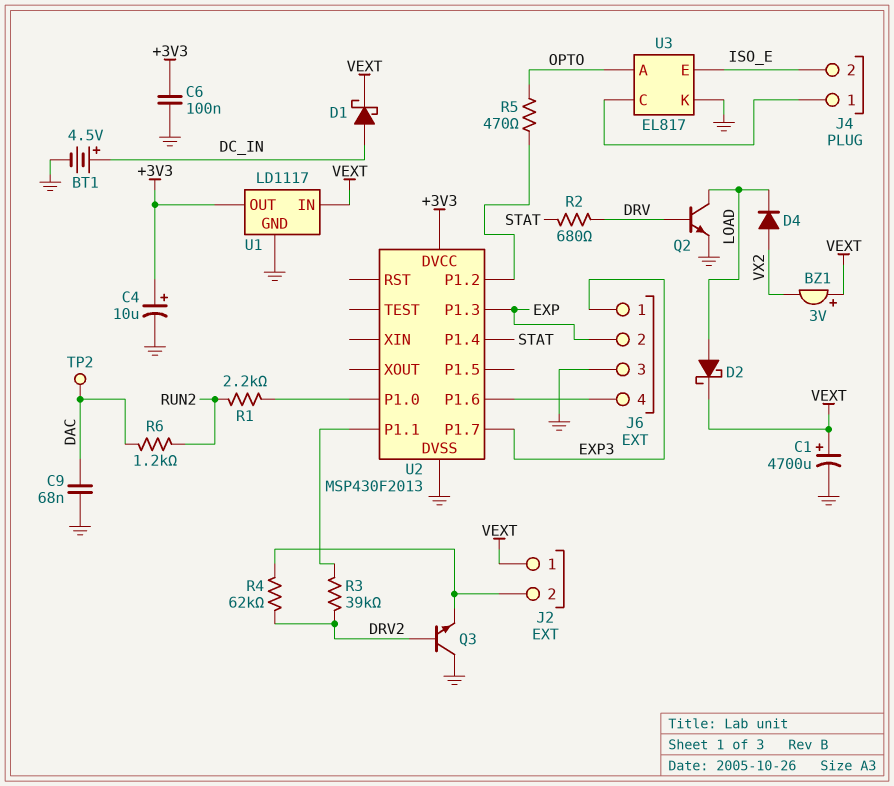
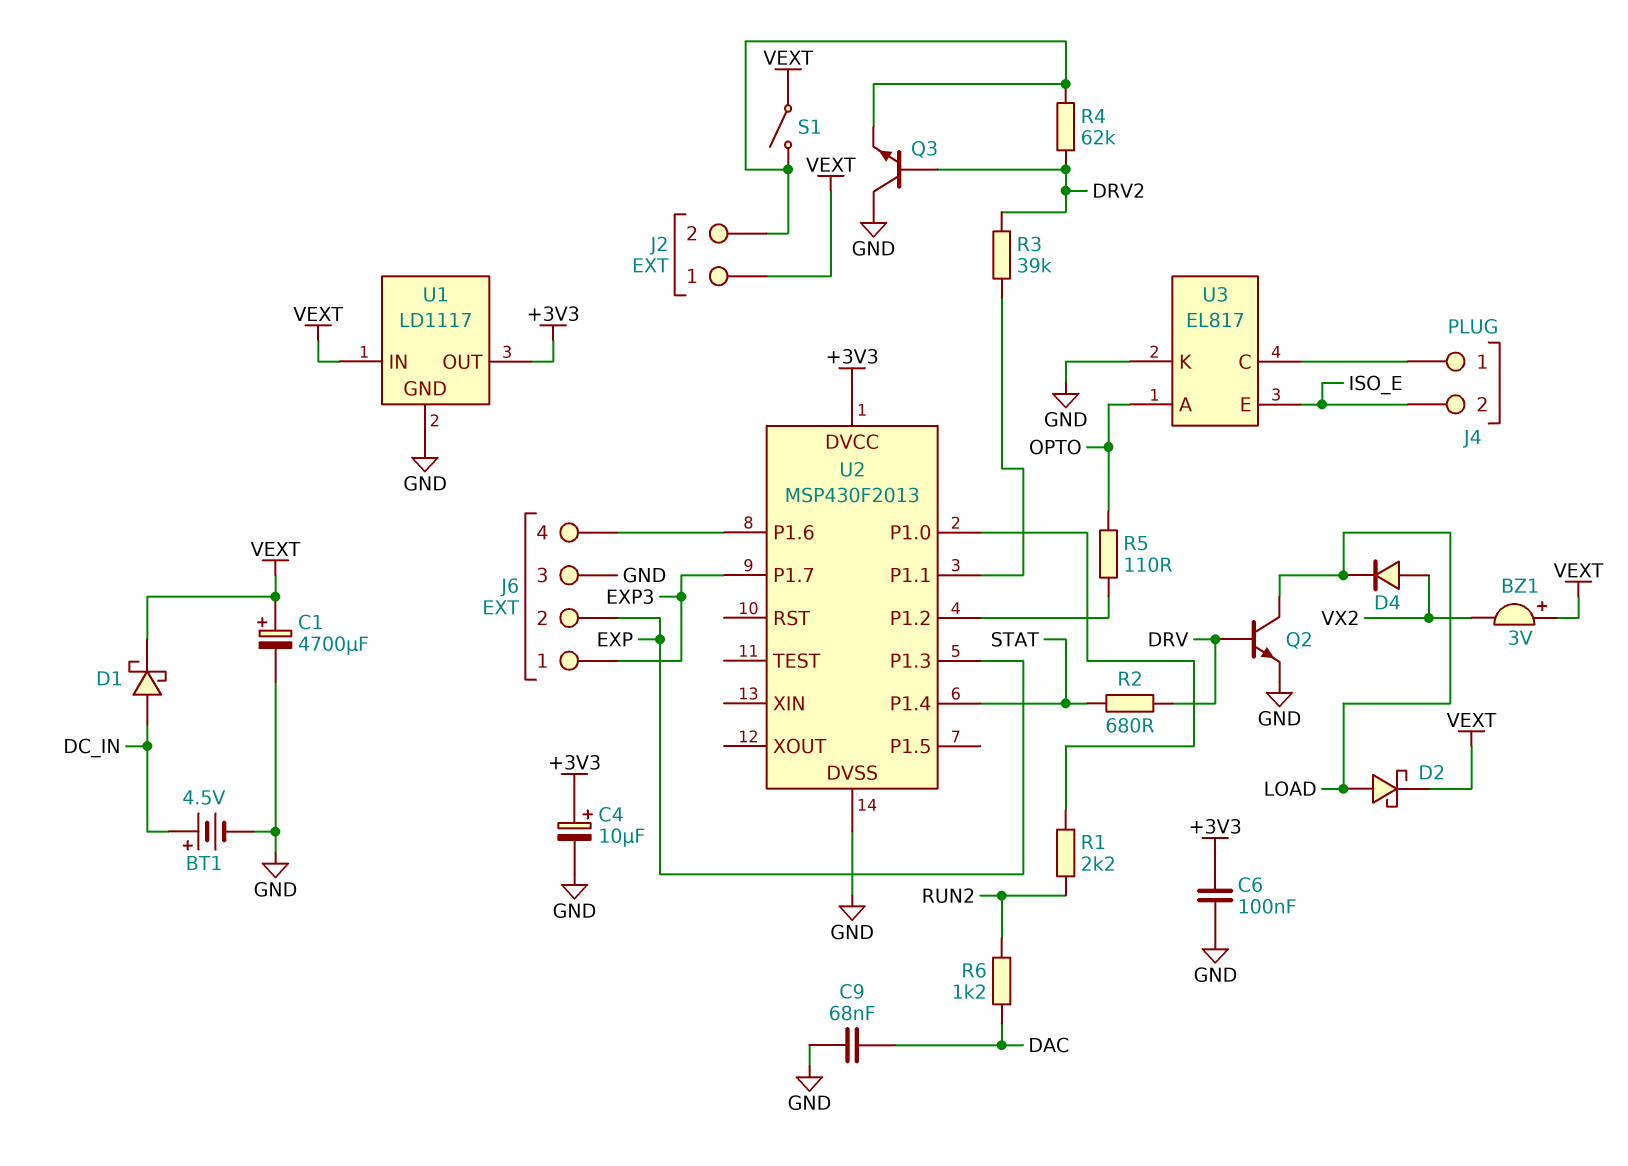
R5: 470 (OPTO, U2/P1.2) -> 110 (OPTO, U2/P1.2)
S1: none -> switch (J2/2, VEXT)
TP2: test point (DAC) -> none

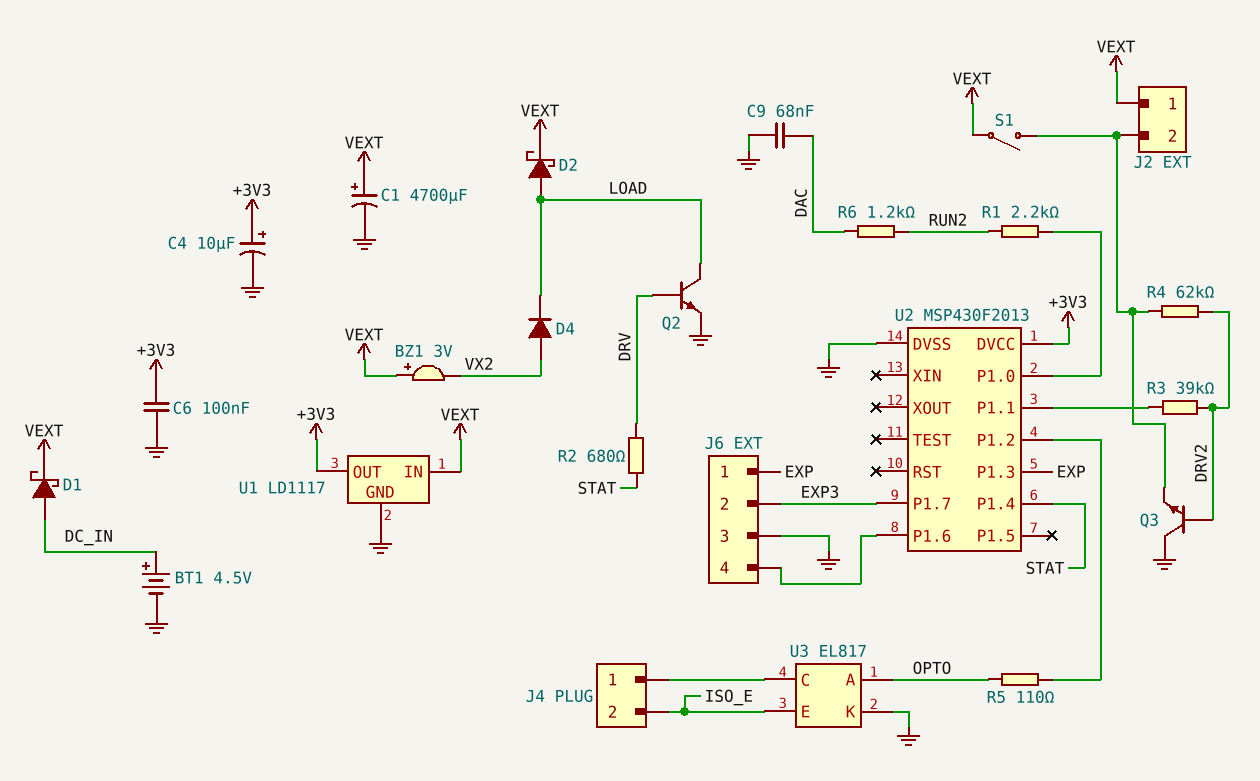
J6 pin 1: EXP3 -> EXP
J6 pin 2: EXP -> EXP3

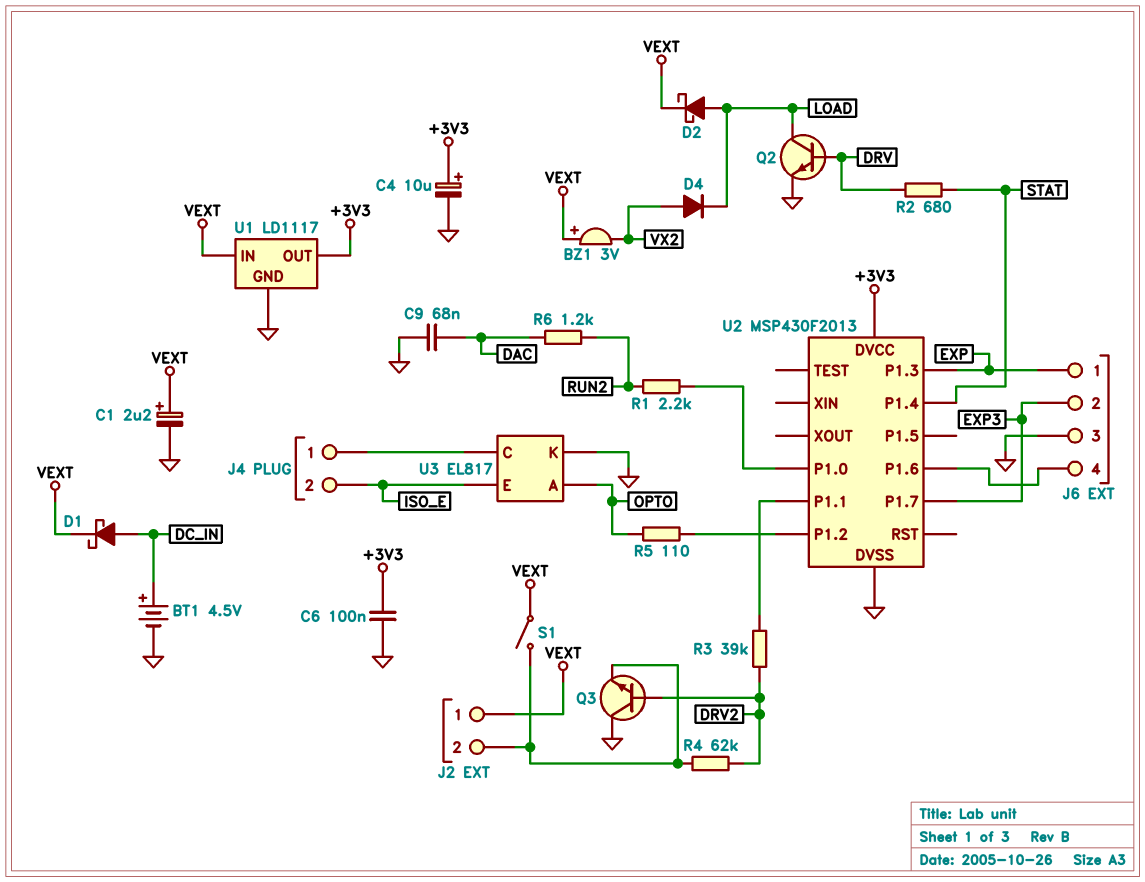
C1: 4700uF (plus VEXT, minus GND) -> 2.2uF (plus VEXT, minus GND)

